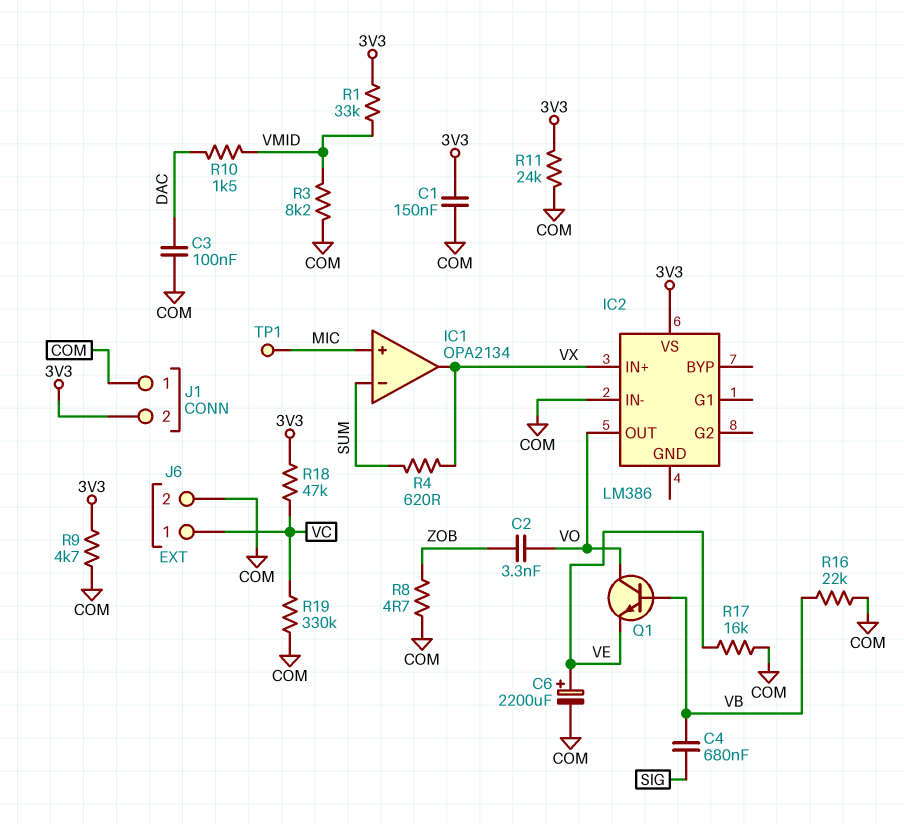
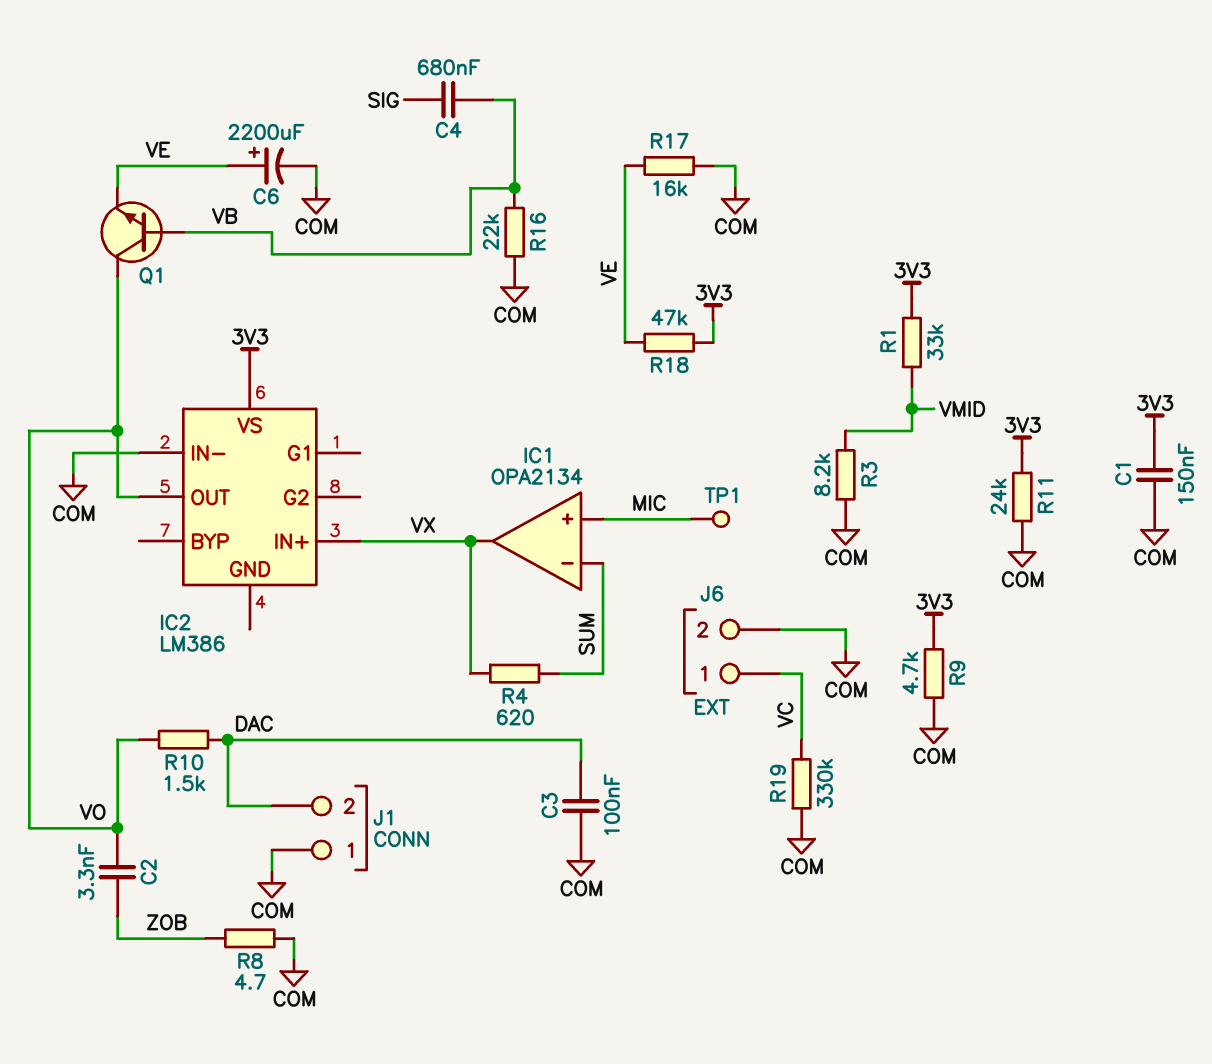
J1 pin 2: 3V3 -> DAC
R10: 1.5k (DAC, VMID) -> 1.5k (DAC, VO)
R18: 47k (3V3, VC) -> 47k (3V3, VE)

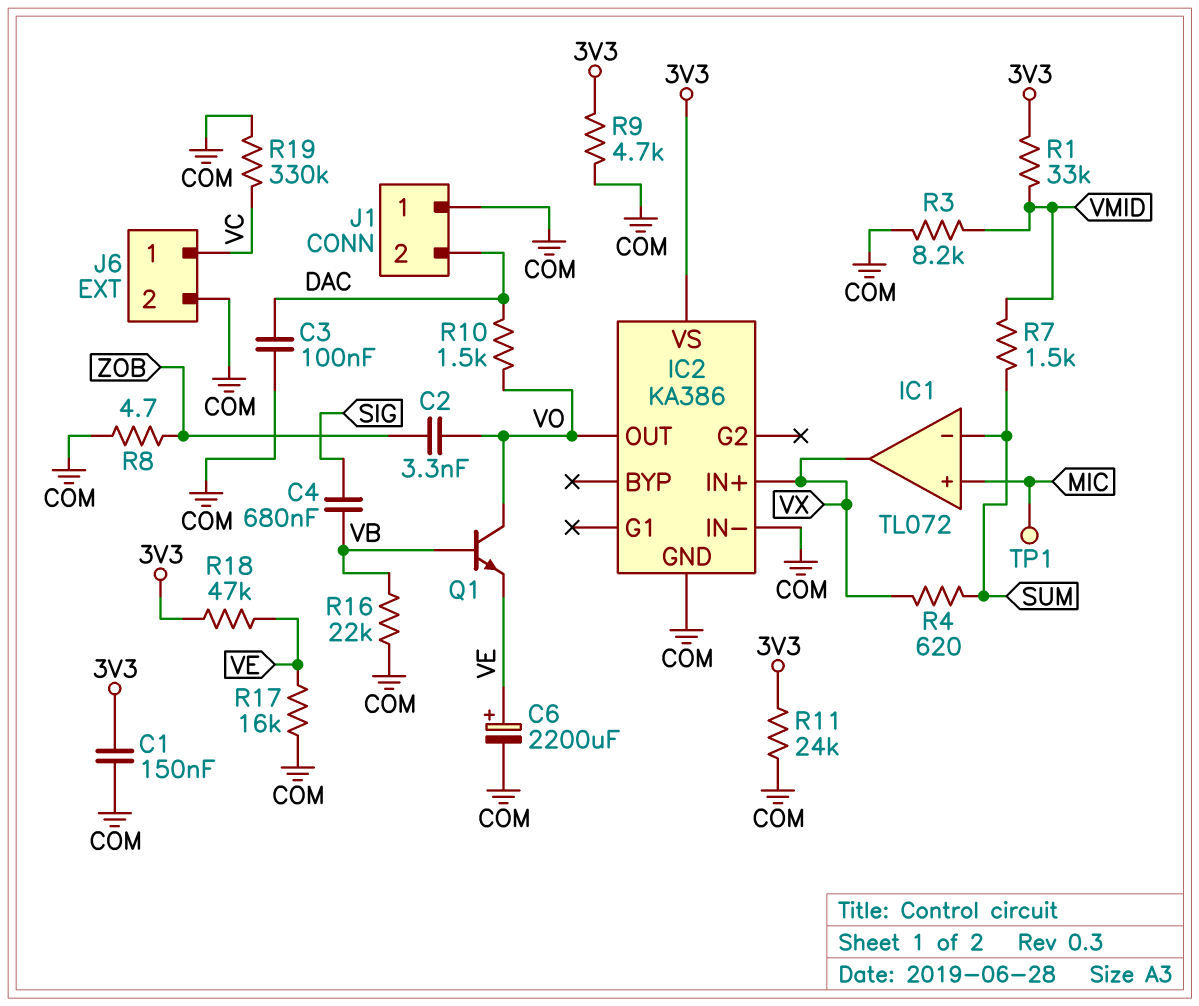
IC1: OPA2134 -> TL072
IC2: LM386 -> KA386
IC2 pin GND: none -> COM
R7: none -> 1.5k (SUM, VMID)

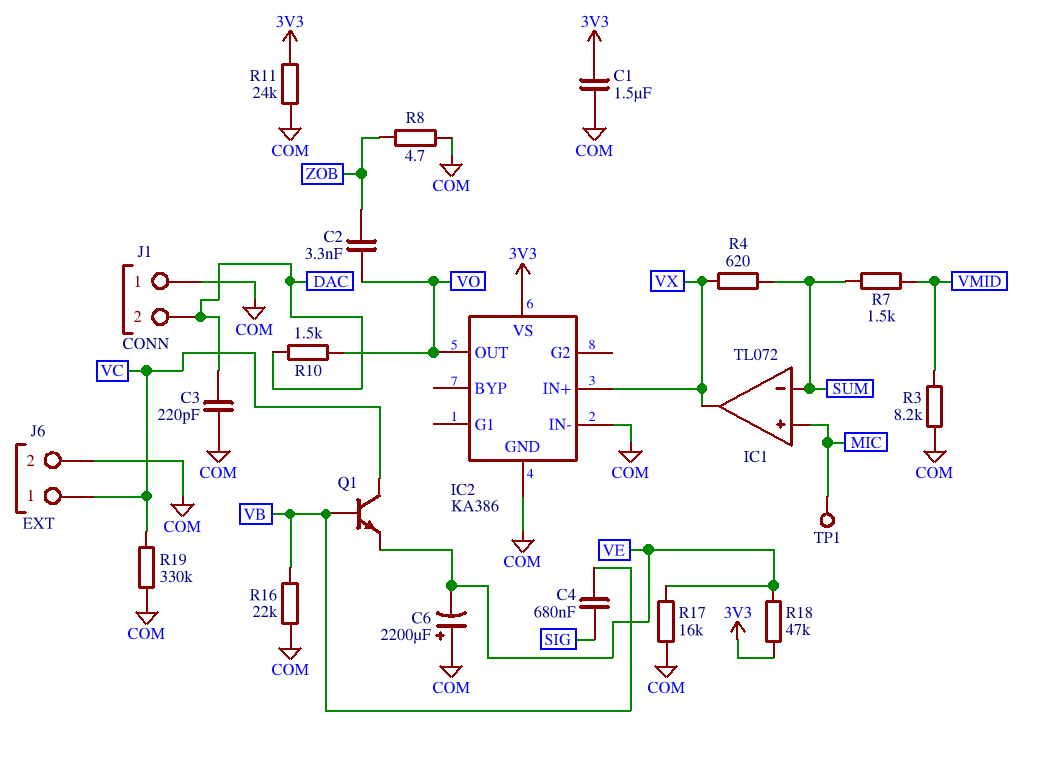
C1: 150nF (3V3, COM) -> 1.5uF (3V3, COM)
C3: 100nF (COM, DAC) -> 220pF (COM, DAC)
C6: 2200uF (plus VE, minus COM) -> 2200uF (plus COM, minus VE)
Q1: NPN (B VB, C VO, E VE) -> NPN (B VB, C VC, E VE)
R1: 33k (3V3, VMID) -> none
R9: 4.7k (3V3, COM) -> none

